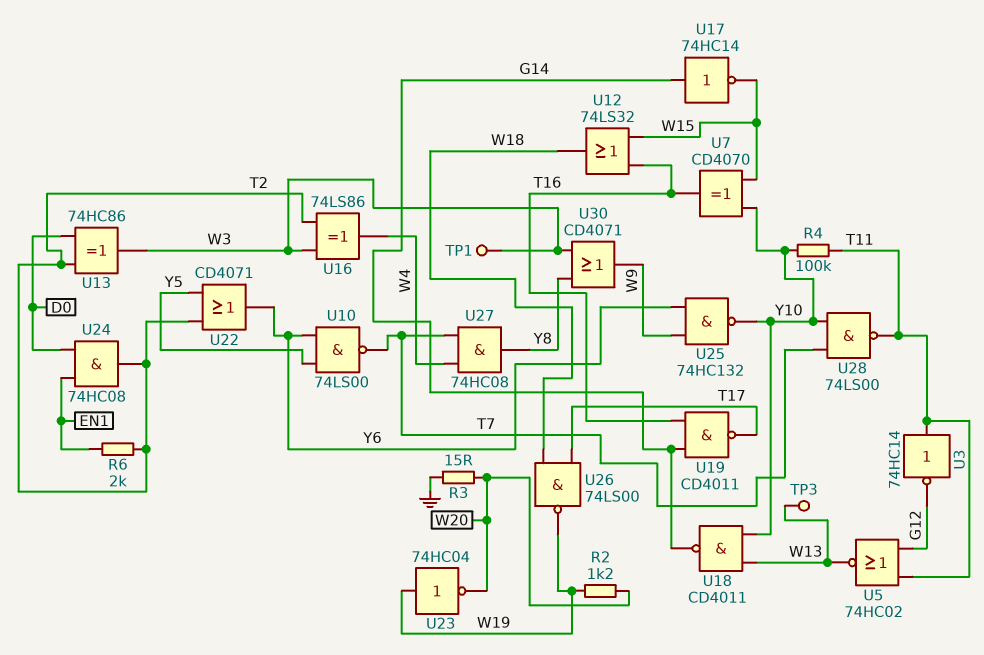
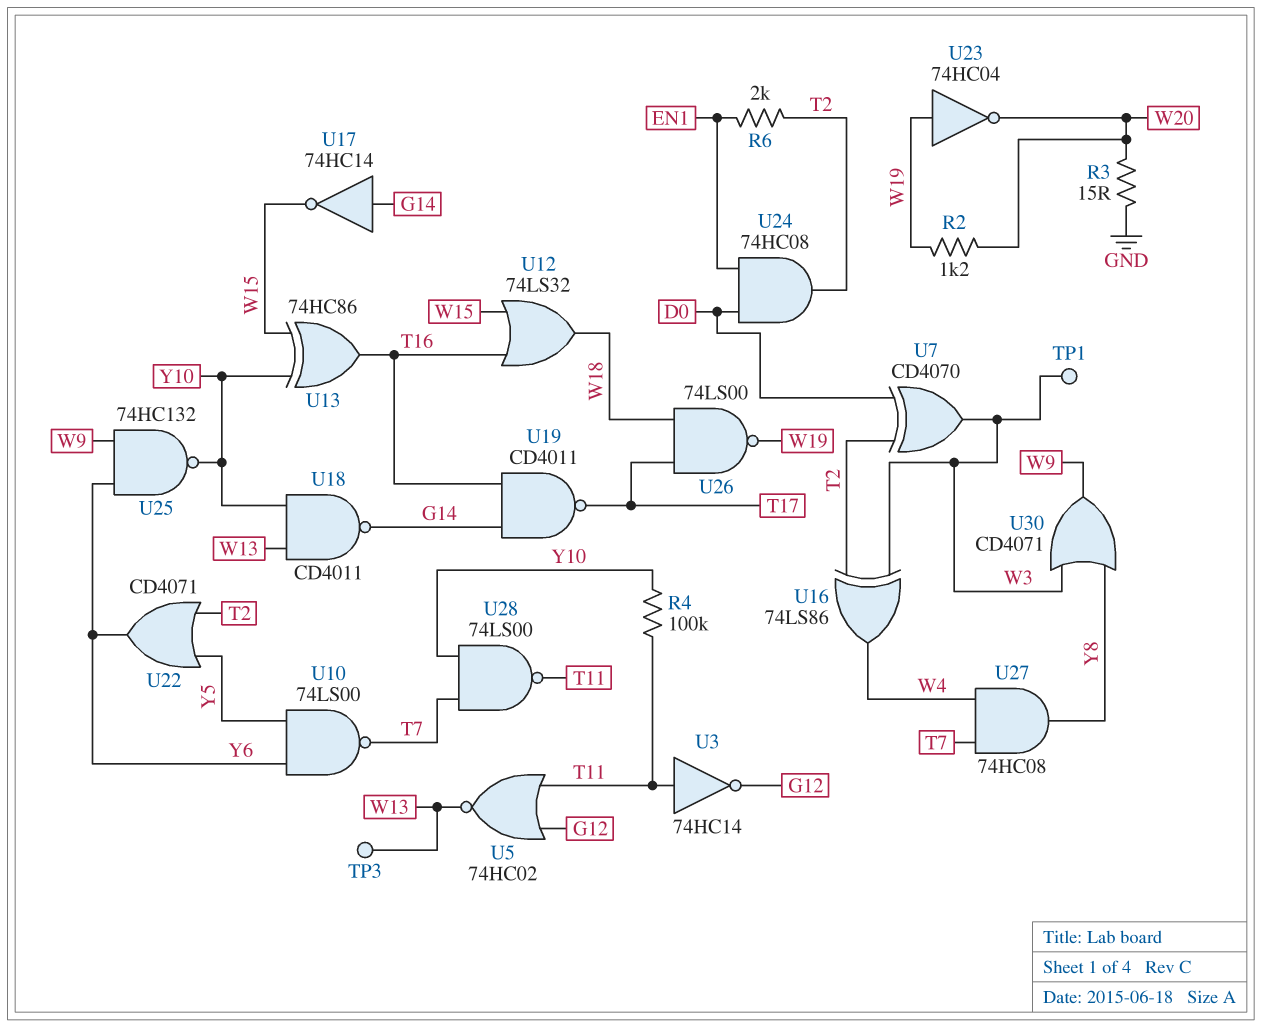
U7: XOR CD4070 (in W15, in Y10, out T16) -> XOR CD4070 (in D0, in T2, out W3)
U13: XOR 74HC86 (in D0, in T2, out W3) -> XOR 74HC86 (in W15, in Y10, out T16)

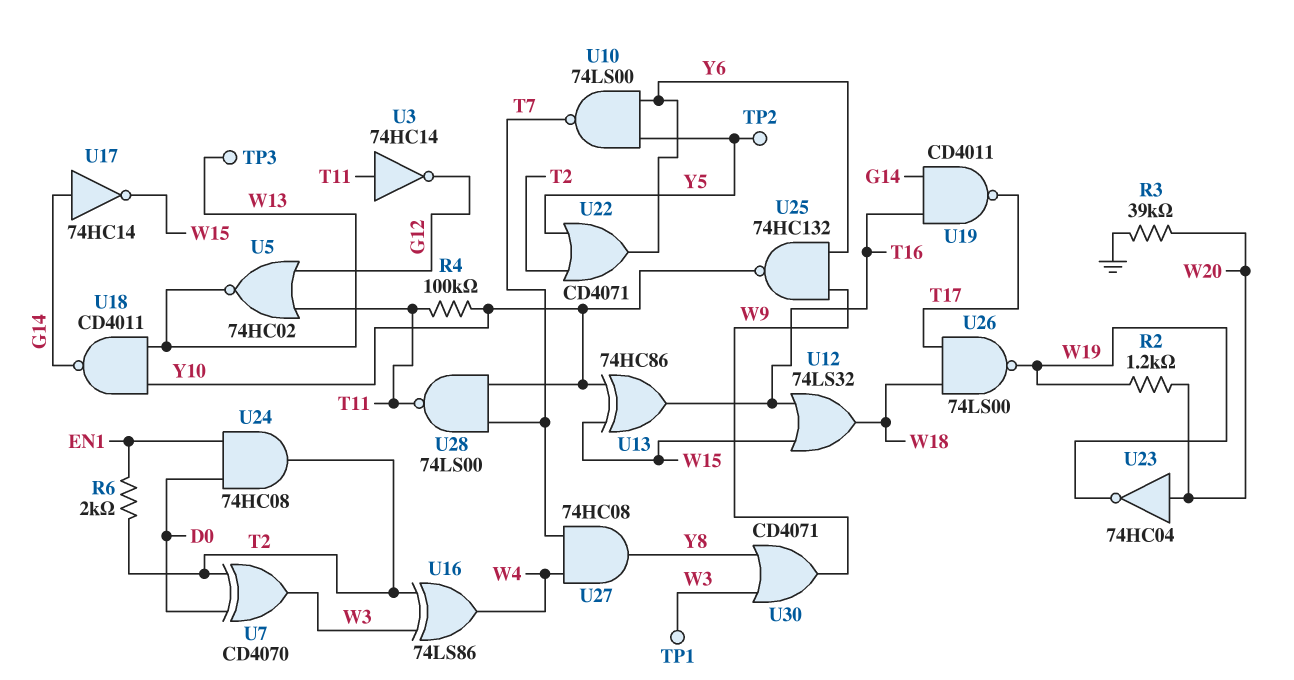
R3: 15 (GND, W20) -> 39k (GND, W20)
TP2: none -> test point (Y5)
U23: NOT 74HC04 (in W19, out W20) -> NOT 74HC04 (in W20, out W19)

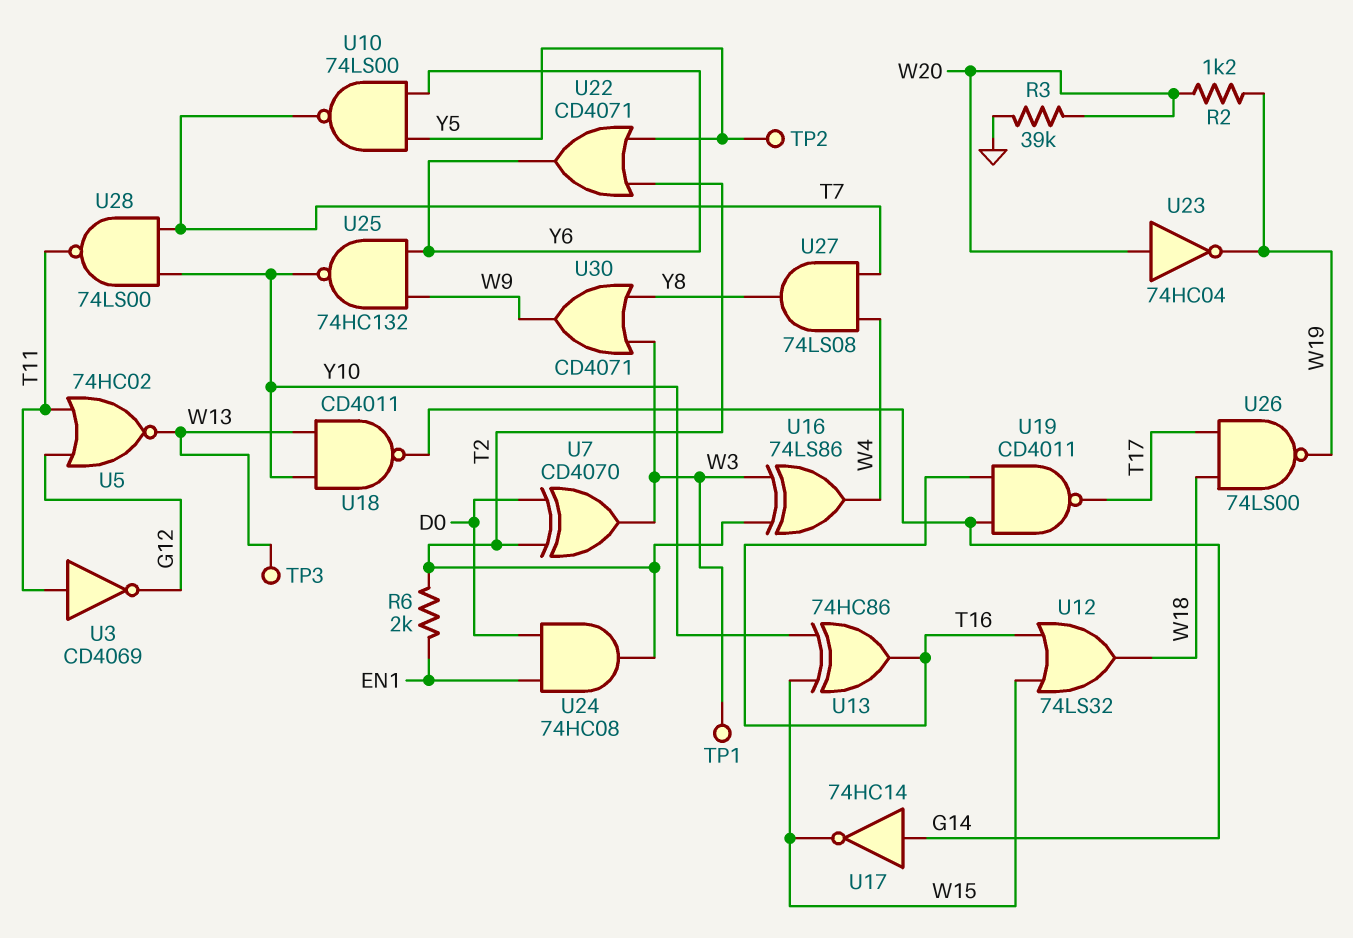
R4: 100k (T11, Y10) -> none
U3: NOT 74HC14 (in T11, out G12) -> NOT CD4069 (in T11, out G12)
U27: AND 74HC08 (in T7, in W4, out Y8) -> AND 74LS08 (in T7, in W4, out Y8)

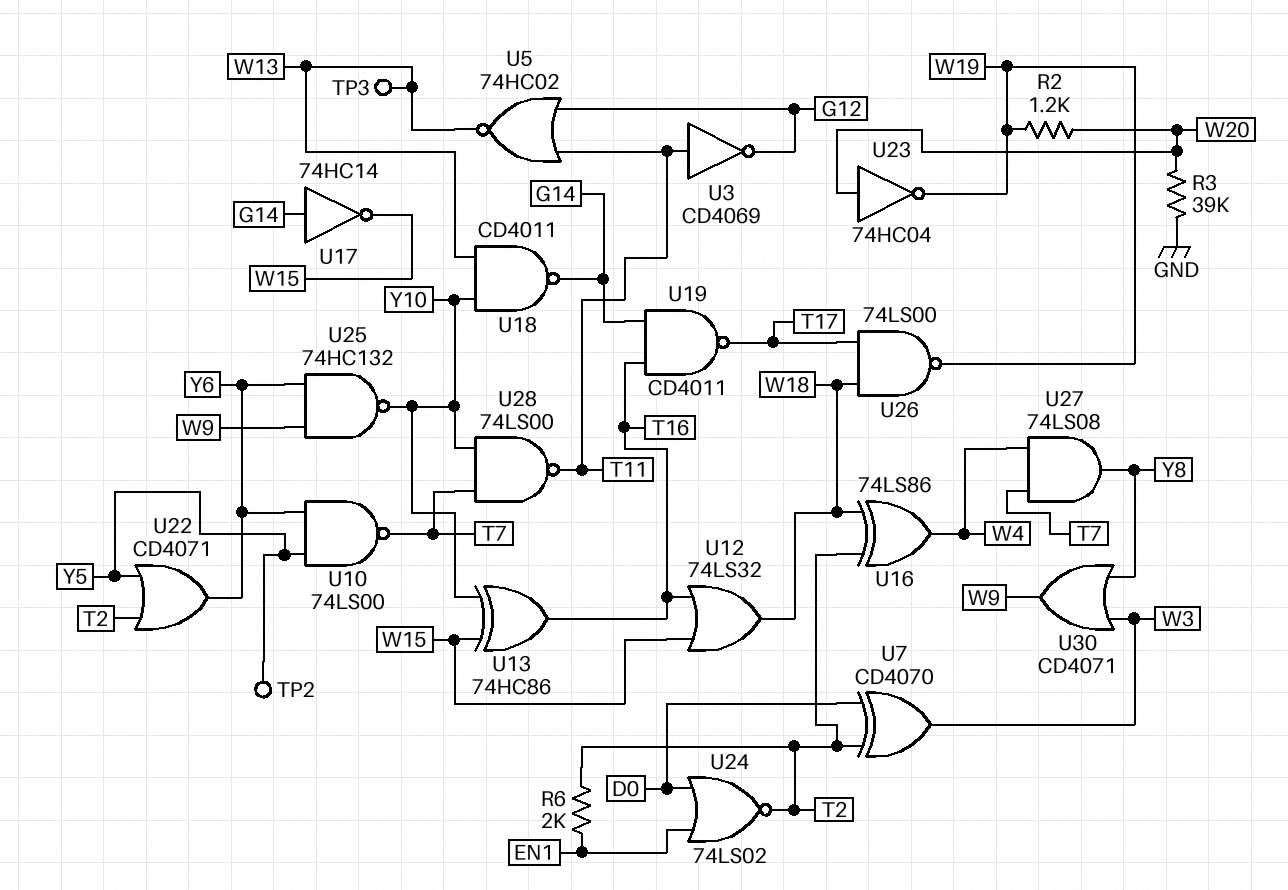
TP1: test point (W3) -> none
U16: XOR 74LS86 (in T2, in W3, out W4) -> XOR 74LS86 (in T2, in W18, out W4)
U24: AND 74HC08 (in D0, in EN1, out T2) -> NOR 74LS02 (in D0, in EN1, out T2)

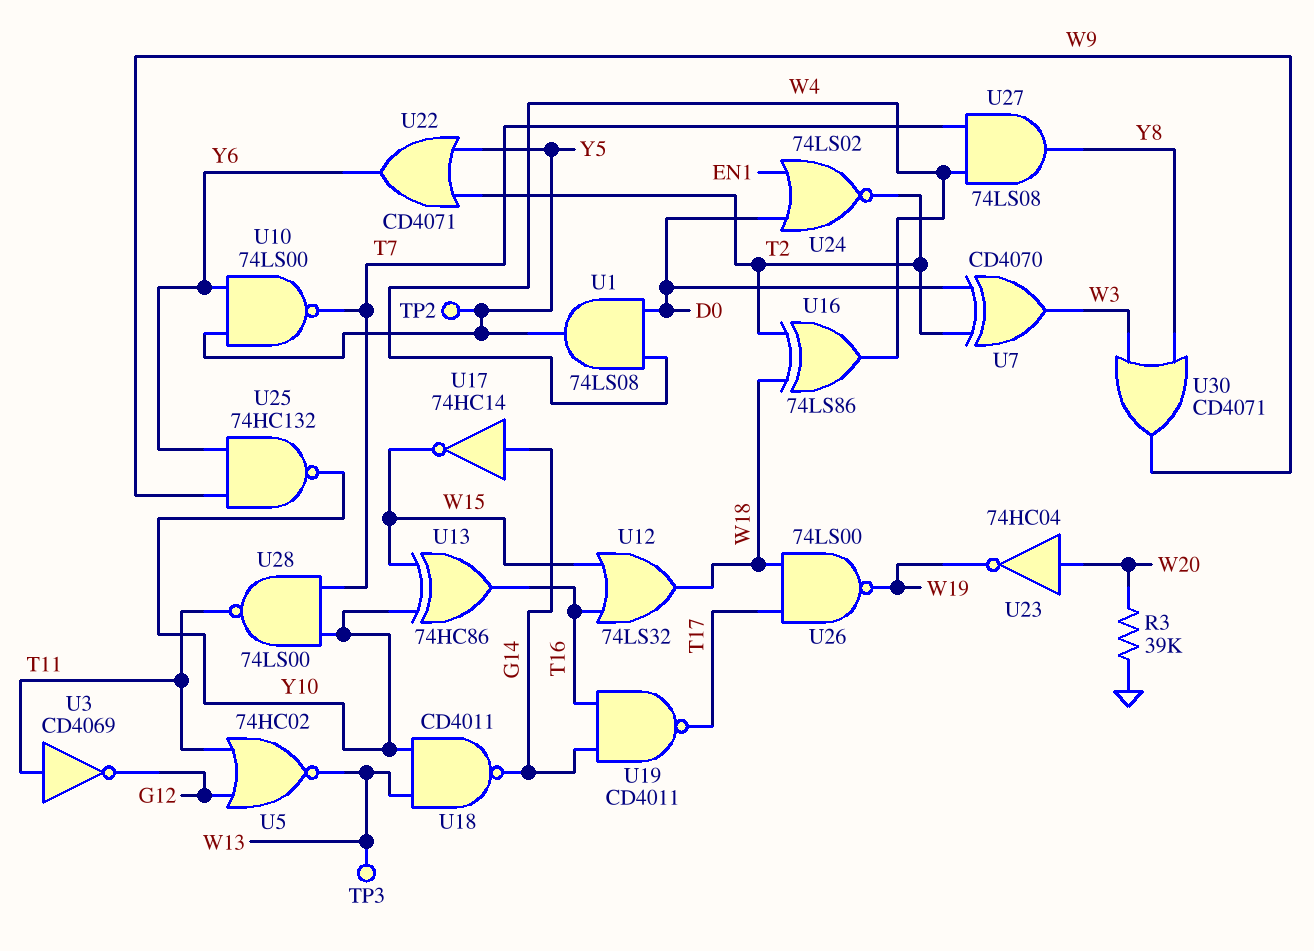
R2: 1.2k (W19, W20) -> none
R6: 2k (EN1, T2) -> none
U1: none -> AND 74LS08 (in D0, in W4, out Y5)

